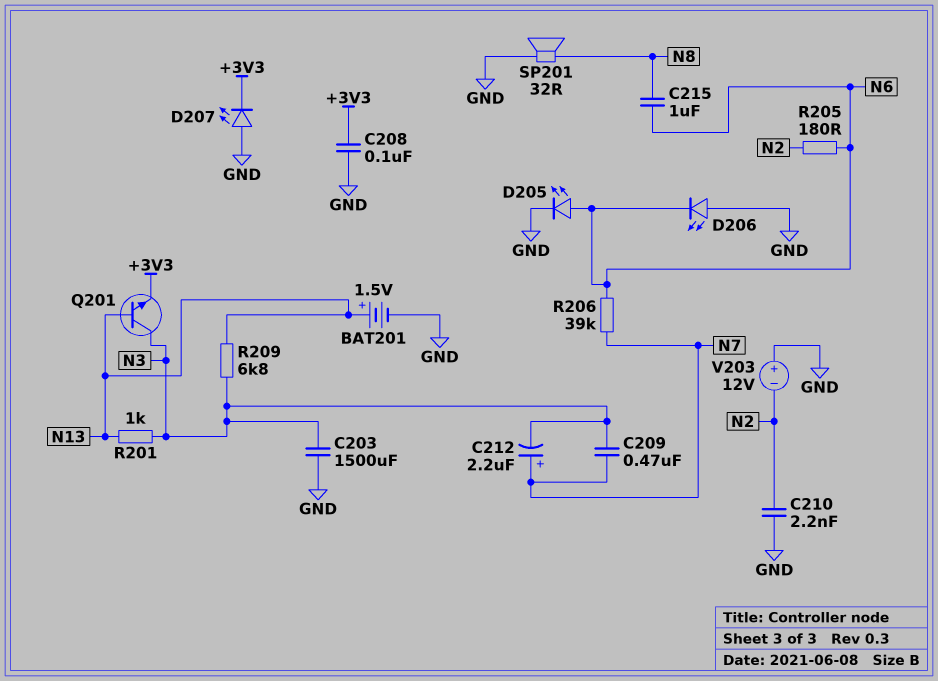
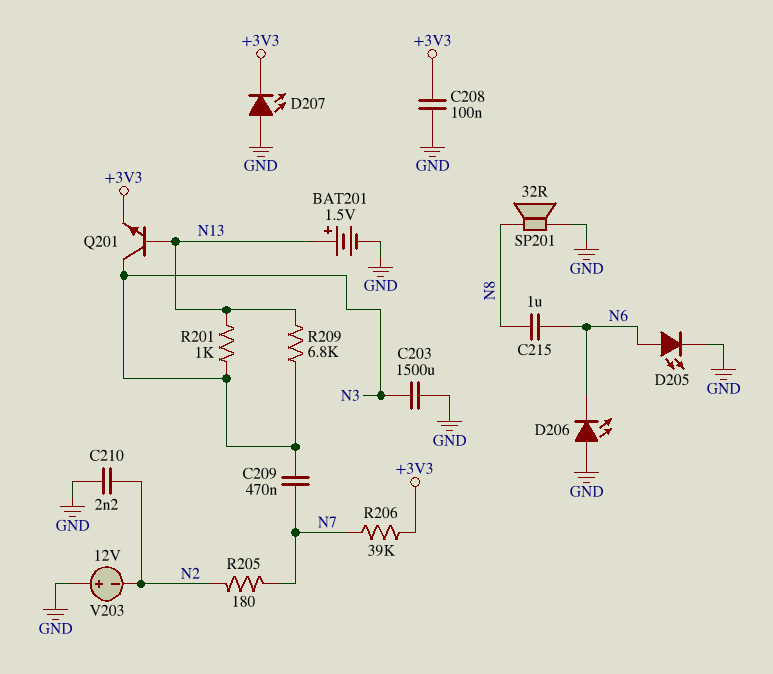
C212: 2.2uF (plus N7, minus N3) -> none
R205: 180 (N2, N6) -> 180 (N2, N7)
R206: 39k (N6, N7) -> 39k (+3V3, N7)

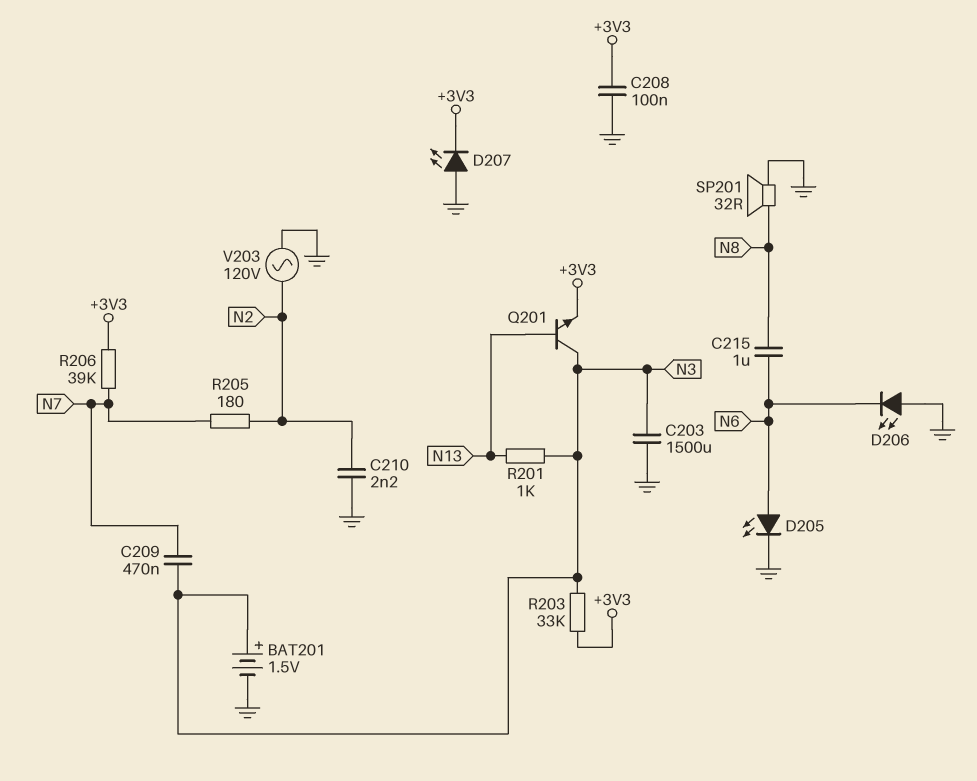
BAT201: 1.5V (plus N13, minus GND) -> 1.5V (plus N3, minus GND)
R203: none -> 33k (+3V3, N3)
R209: 6.8k (N3, N13) -> none
V203: 12V (plus GND, minus N2) -> AC 120V (GND, N2)

